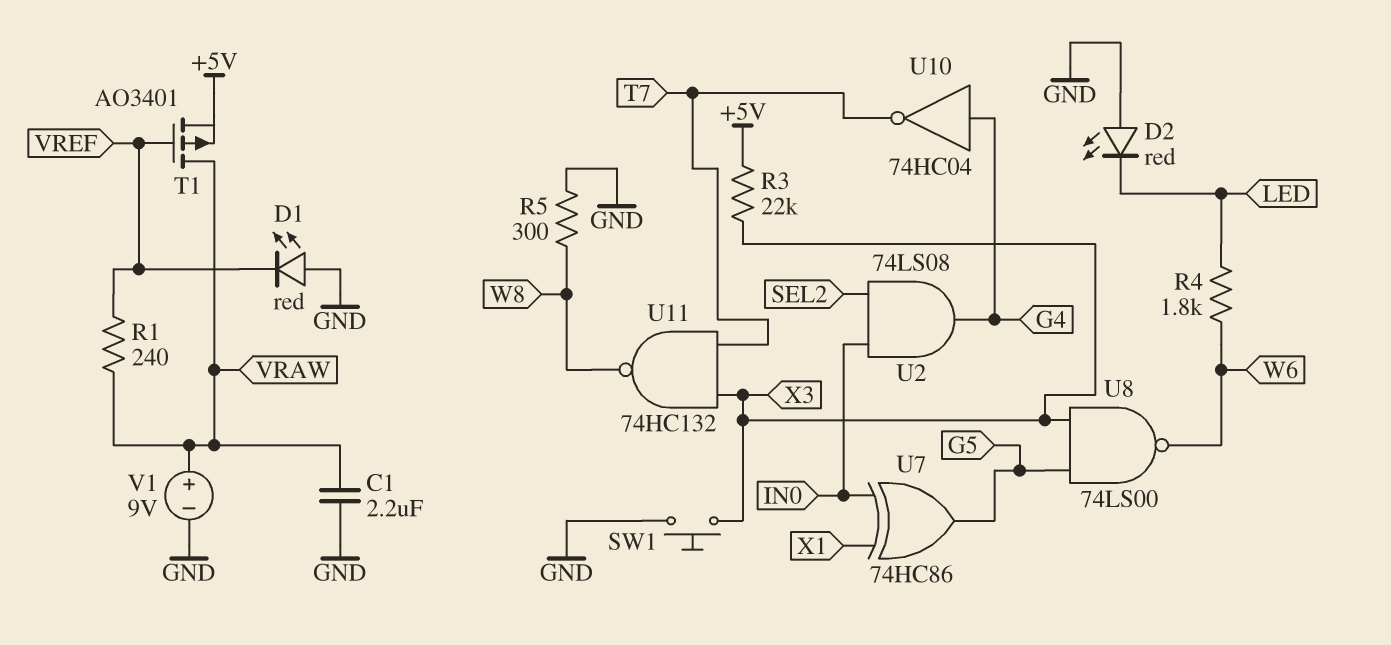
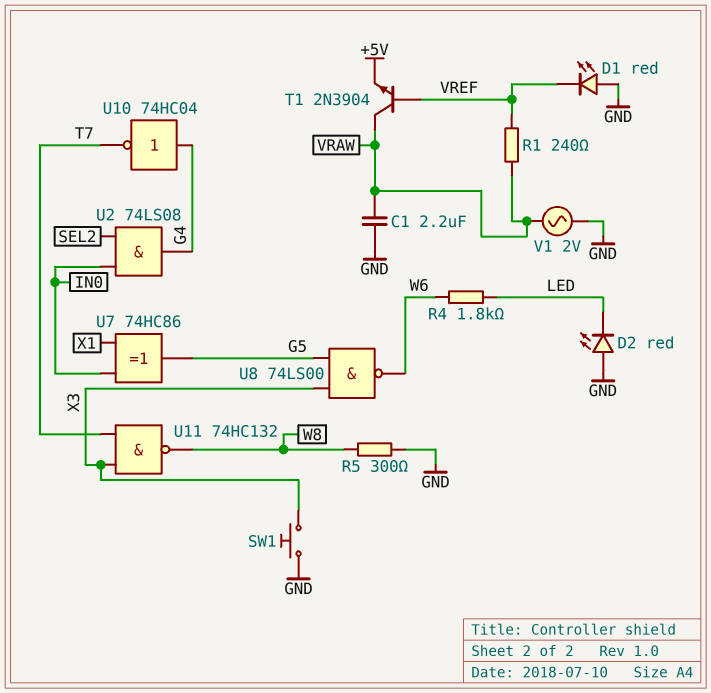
R3: 22k (+5V, X3) -> none
T1: PMOS AO3401 (G VREF, D VRAW, S +5V) -> NPN 2N3904 (B VREF, C VRAW, E +5V)
V1: 9V (plus VRAW, minus GND) -> AC 2V (GND, VRAW)

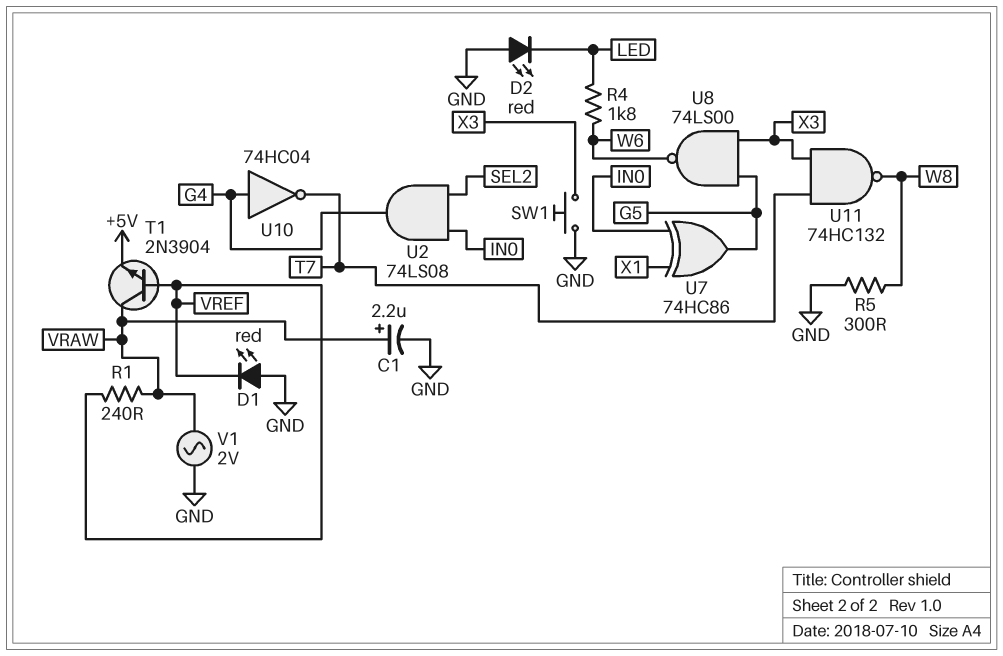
C1: 2.2uF (GND, VRAW) -> 2.2uF (plus VRAW, minus GND)

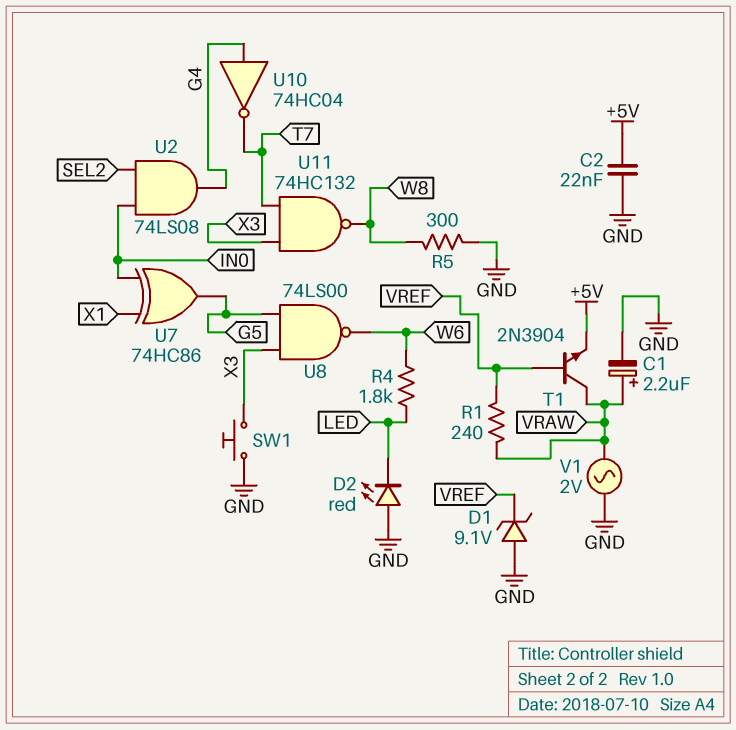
C2: none -> 22nF (+5V, GND)
D1: LED red (A GND, K VREF) -> zener 9.1V (A GND, K VREF)

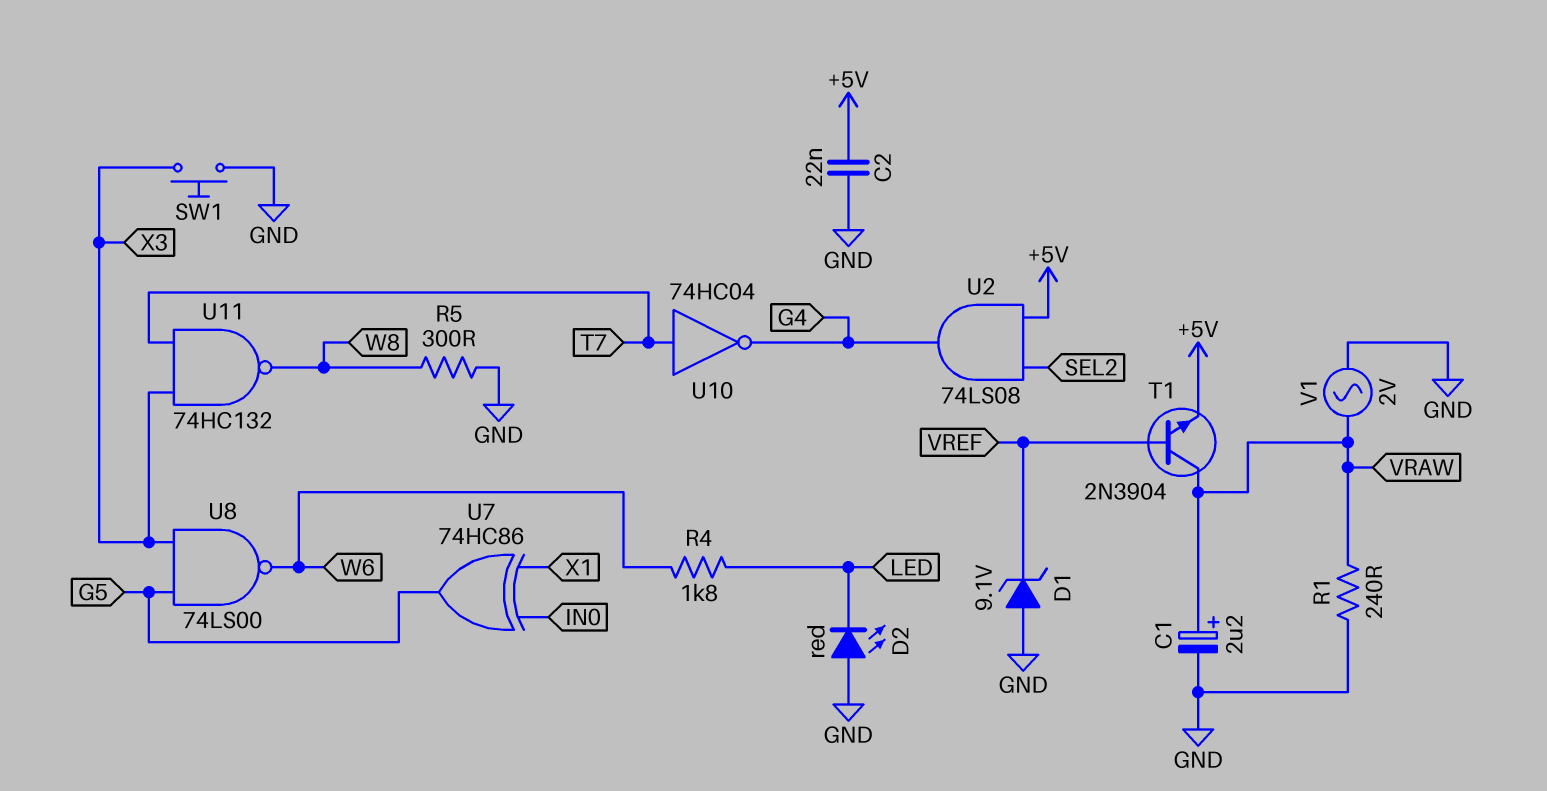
R1: 240 (VRAW, VREF) -> 240 (GND, VRAW)
U2: AND 74LS08 (in IN0, in SEL2, out G4) -> AND 74LS08 (in +5V, in SEL2, out G4)
U10: NOT 74HC04 (in G4, out T7) -> NOT 74HC04 (in T7, out G4)

